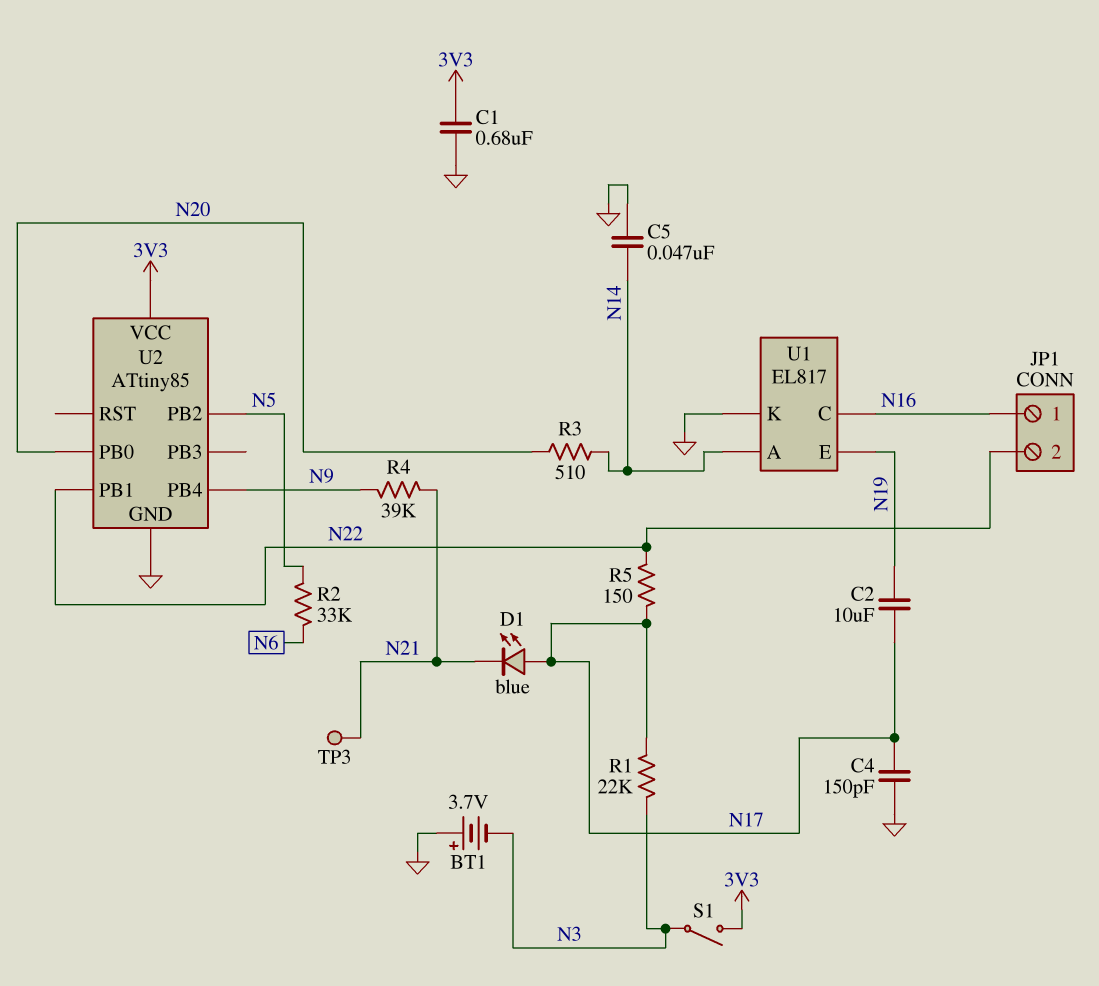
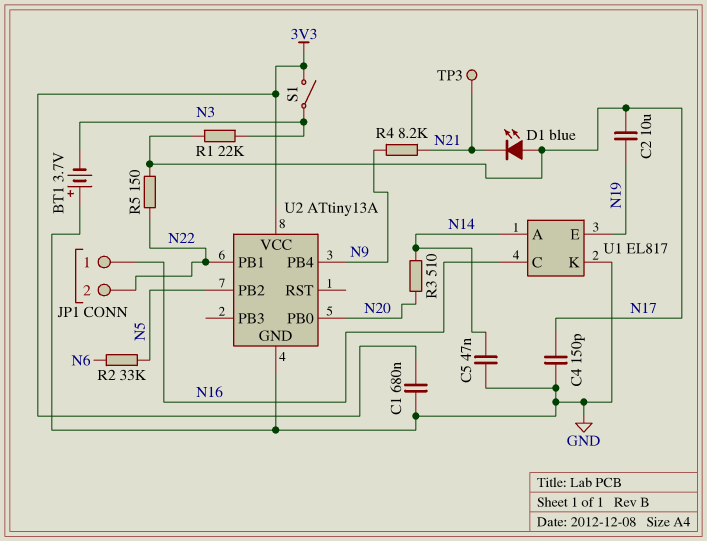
R4: 39k (N9, N21) -> 8.2k (N9, N21)
U2: ATtiny85 -> ATtiny13A

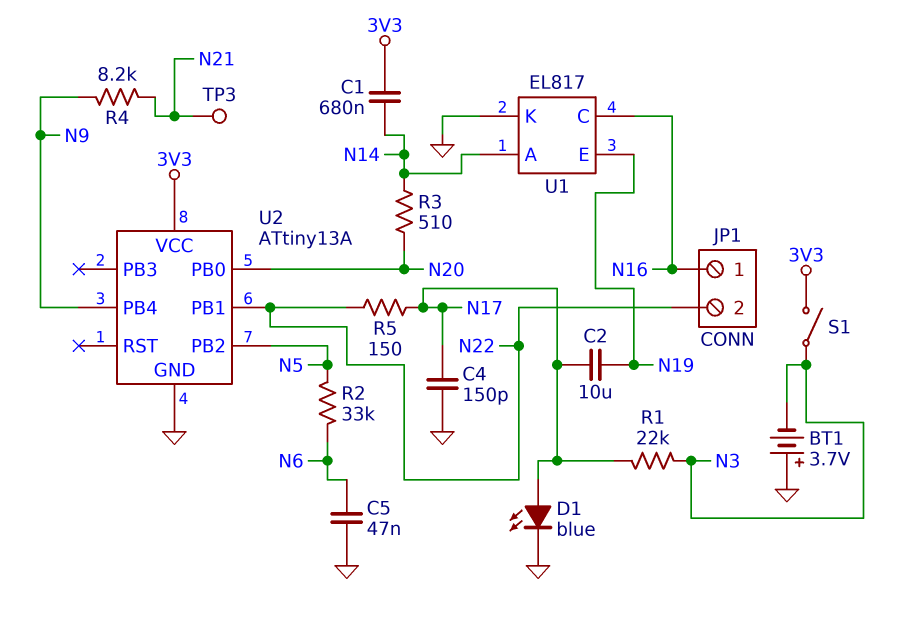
C1: 680nF (3V3, GND) -> 680nF (3V3, N14)
C5: 47nF (GND, N14) -> 47nF (GND, N6)
D1: LED blue (A N17, K N21) -> LED blue (A N17, K GND)

